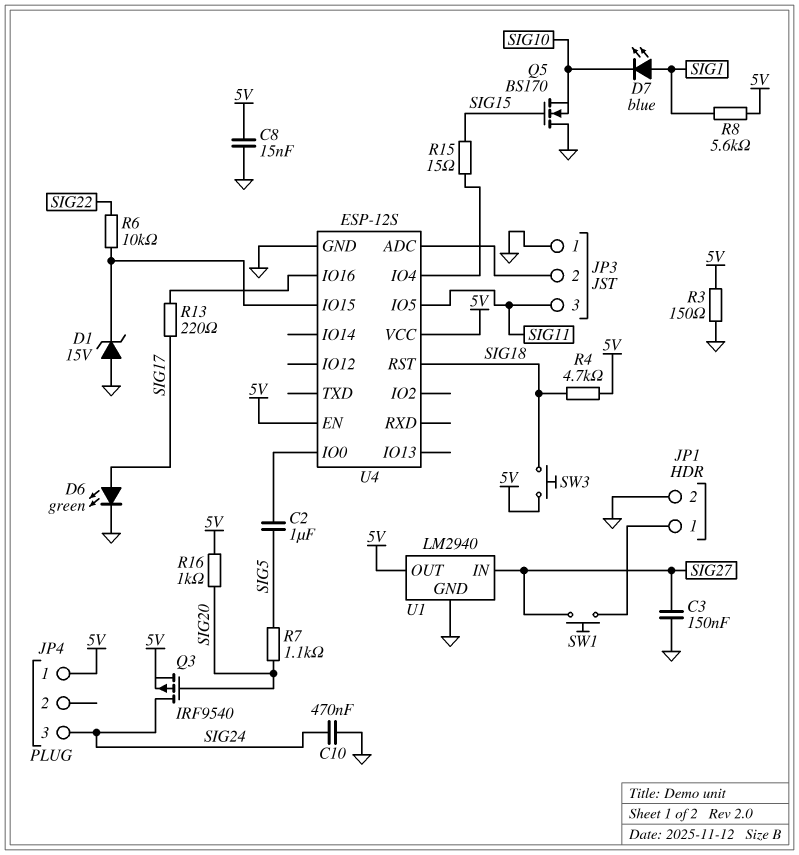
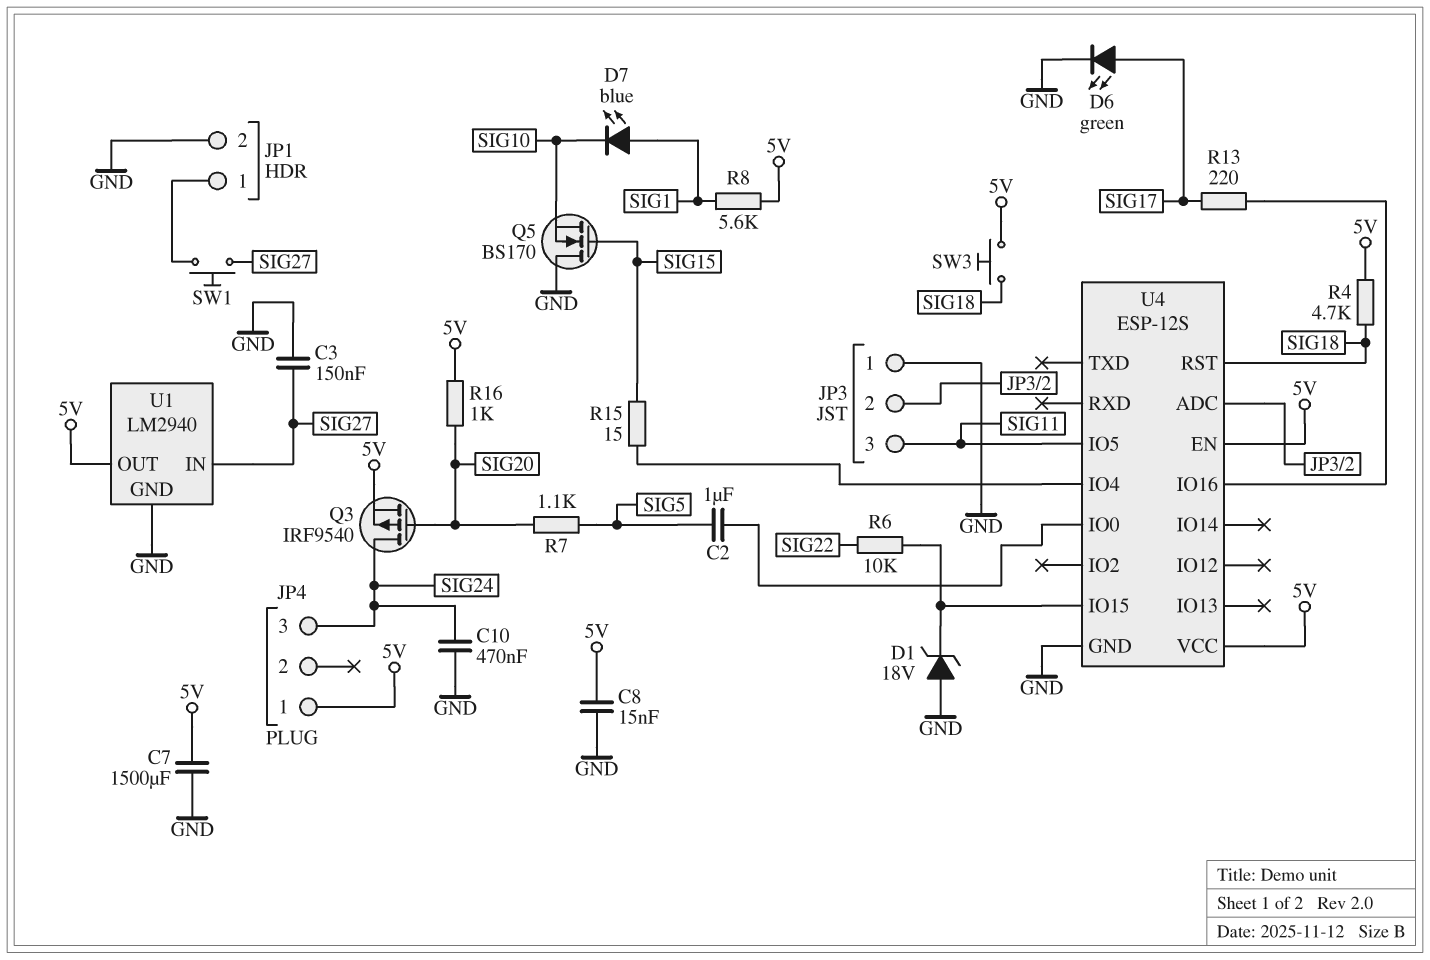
C7: none -> 1500uF (5V, GND)
D1: zener 15V (A GND, K U4/IO15) -> zener 18V (A GND, K U4/IO15)
R3: 150 (5V, GND) -> none

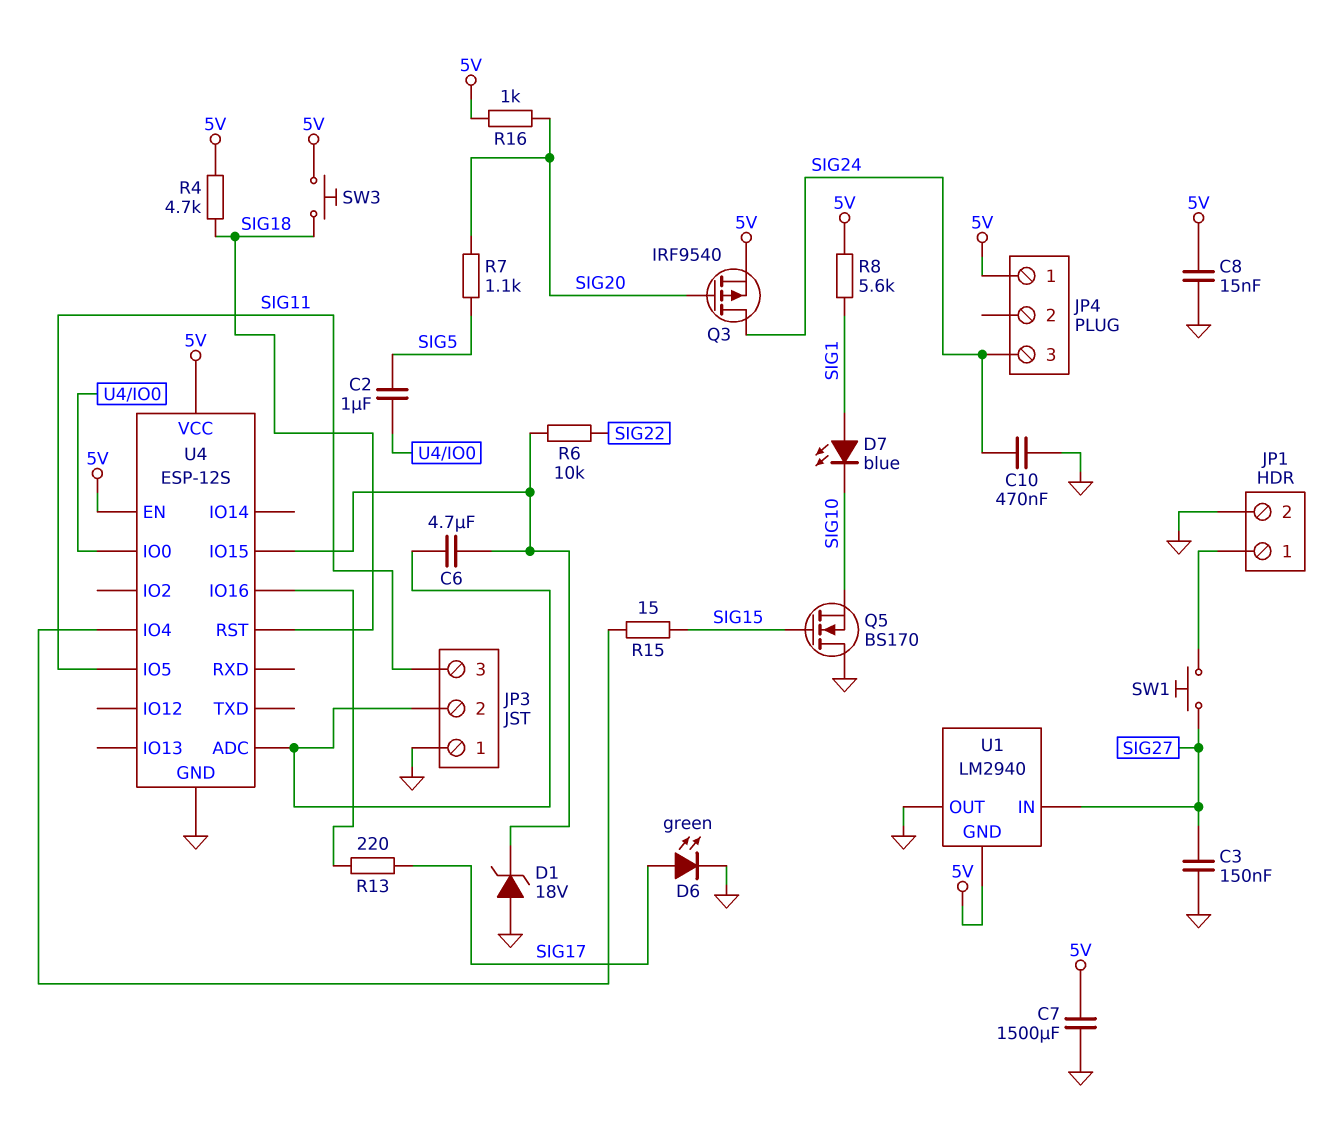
C6: none -> 4.7uF (JP3/2, U4/IO15)
U1 pin GND: GND -> 5V
U1 pin OUT: 5V -> GND

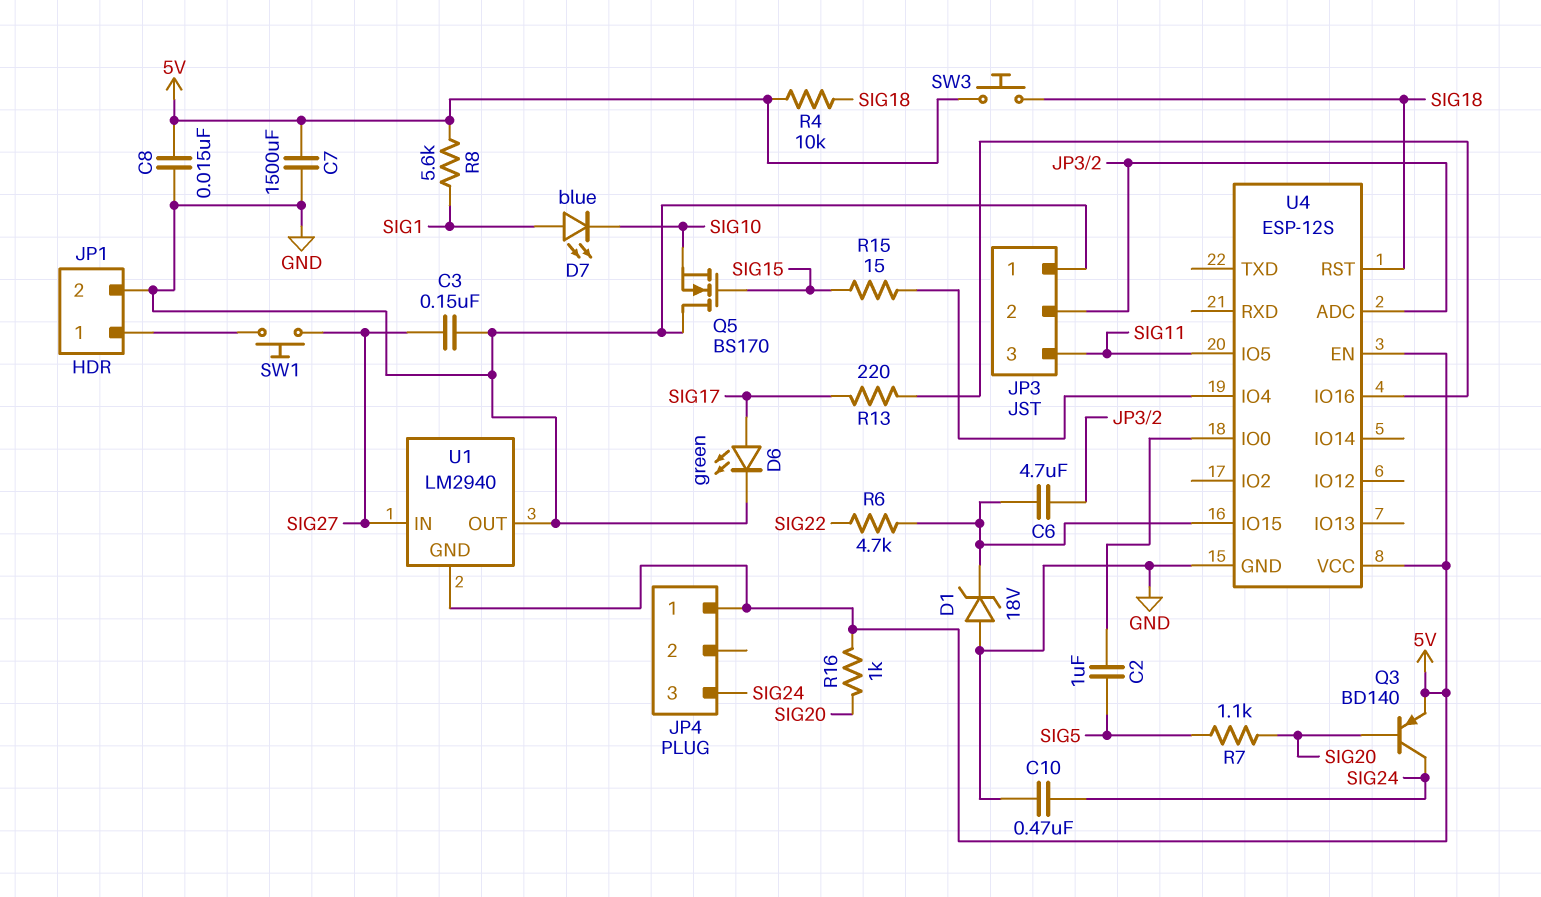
Q3: PMOS IRF9540 (G SIG20, D SIG24, S 5V) -> PNP BD140 (B SIG20, C SIG24, E 5V)
R4: 4.7k (5V, SIG18) -> 10k (5V, SIG18)
R6: 10k (SIG22, U4/IO15) -> 4.7k (SIG22, U4/IO15)

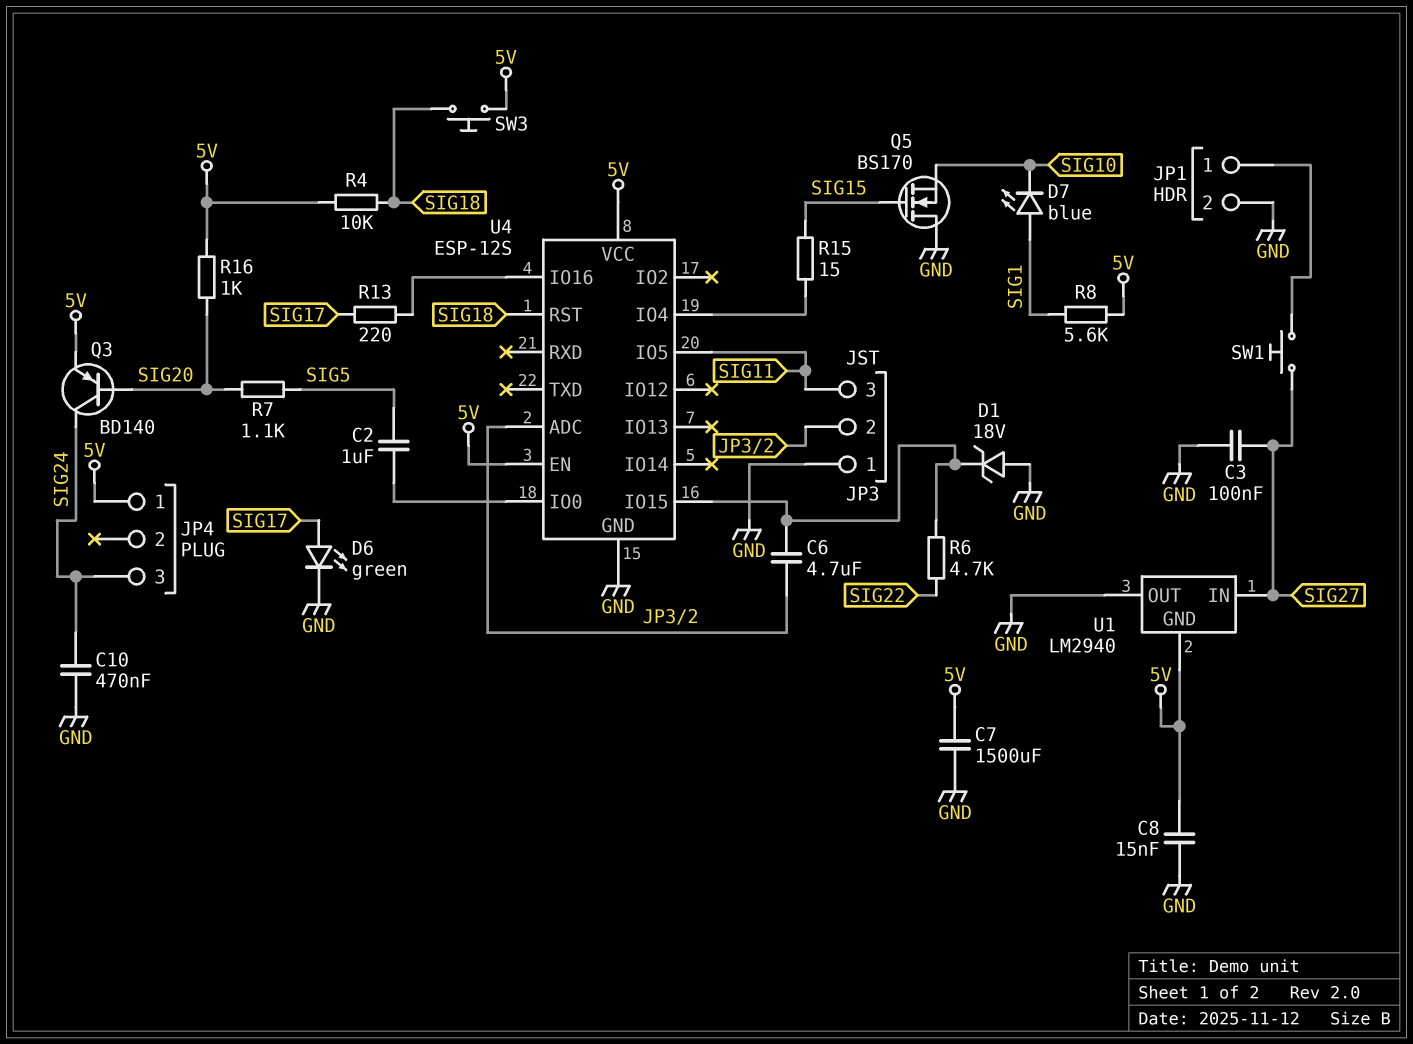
C3: 150nF (GND, SIG27) -> 100nF (GND, SIG27)

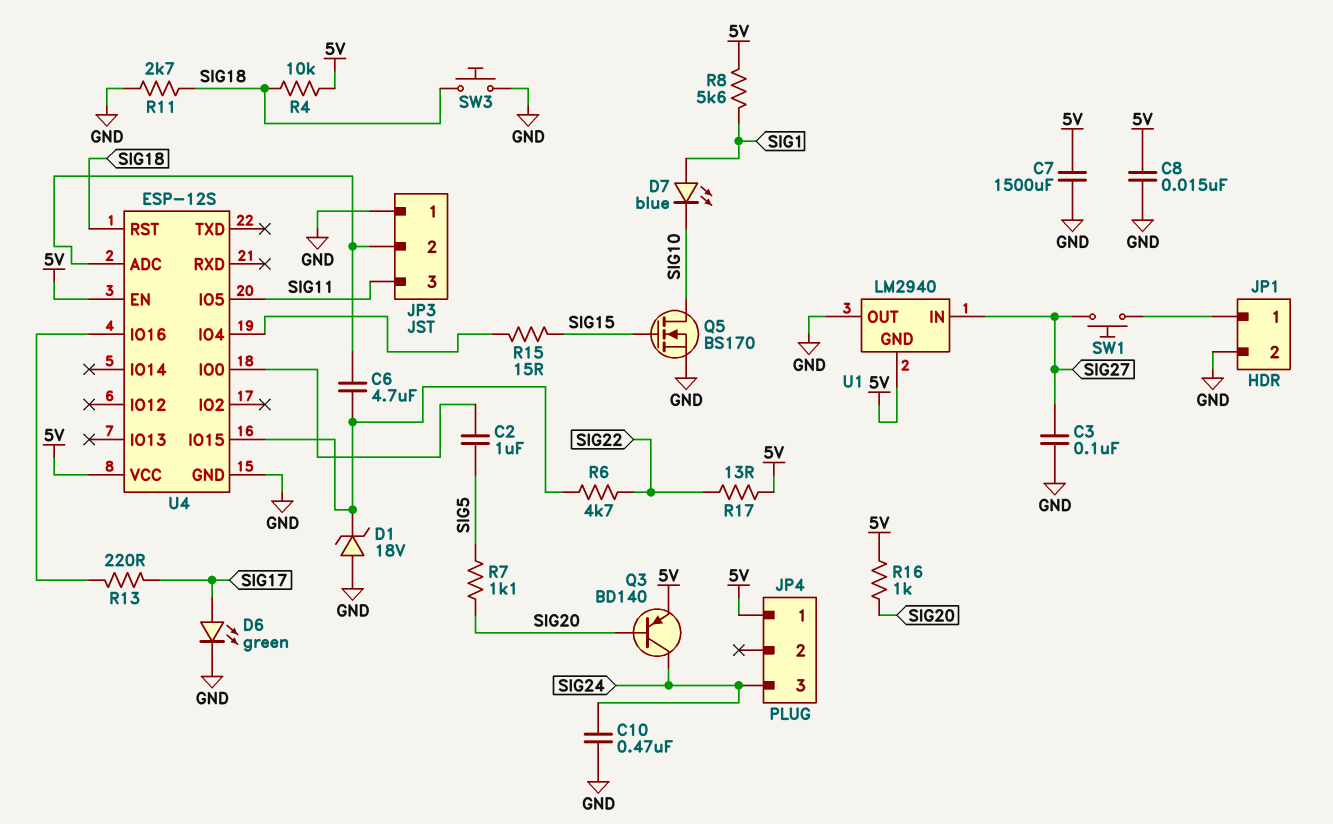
Q5: NMOS BS170 (G SIG15, D GND, S SIG10) -> NMOS BS170 (G SIG15, D SIG10, S GND)
R11: none -> 2.7k (GND, SIG18)
R17: none -> 13 (5V, SIG22)
SW3: button (5V, SIG18) -> button (GND, SIG18)

